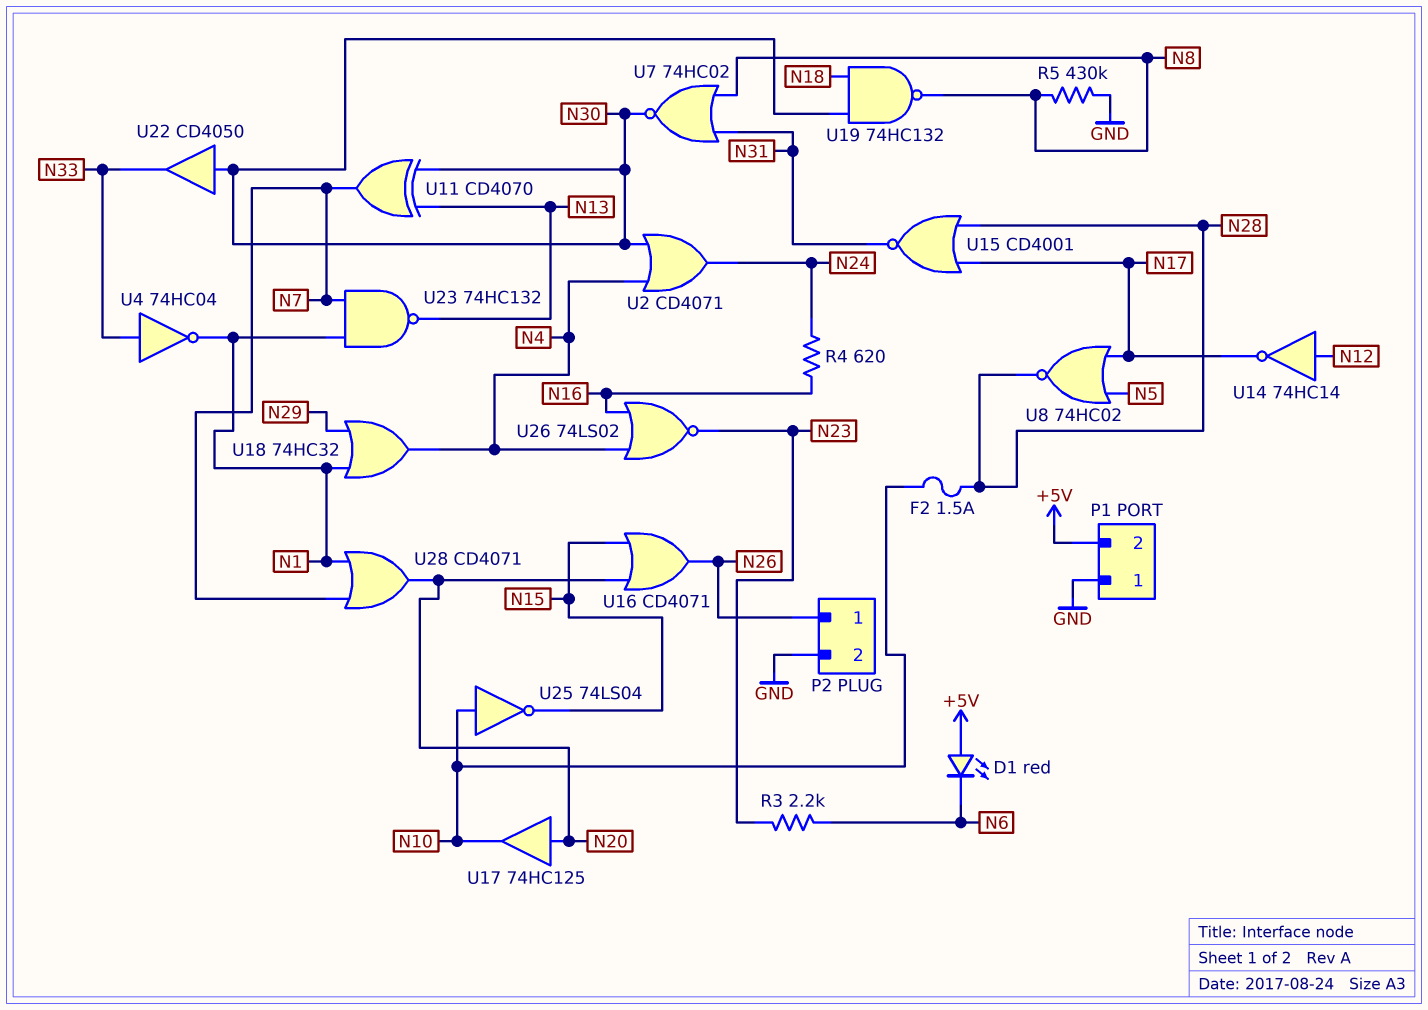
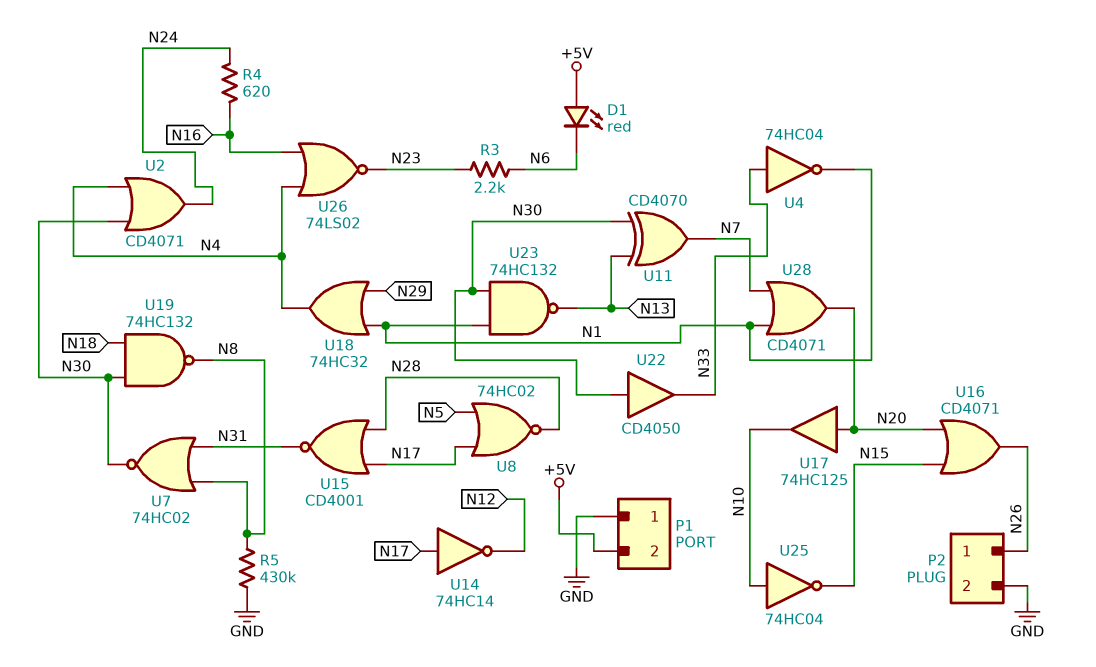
F2: 1.5A (N10, N28) -> none
U14: NOT 74HC14 (in N12, out N17) -> NOT 74HC14 (in N17, out N12)
U23: NAND 74HC132 (in N1, in N7, out N13) -> NAND 74HC132 (in N1, in N30, out N13)
U25: NOT 74LS04 (in N10, out N15) -> NOT 74HC04 (in N10, out N15)

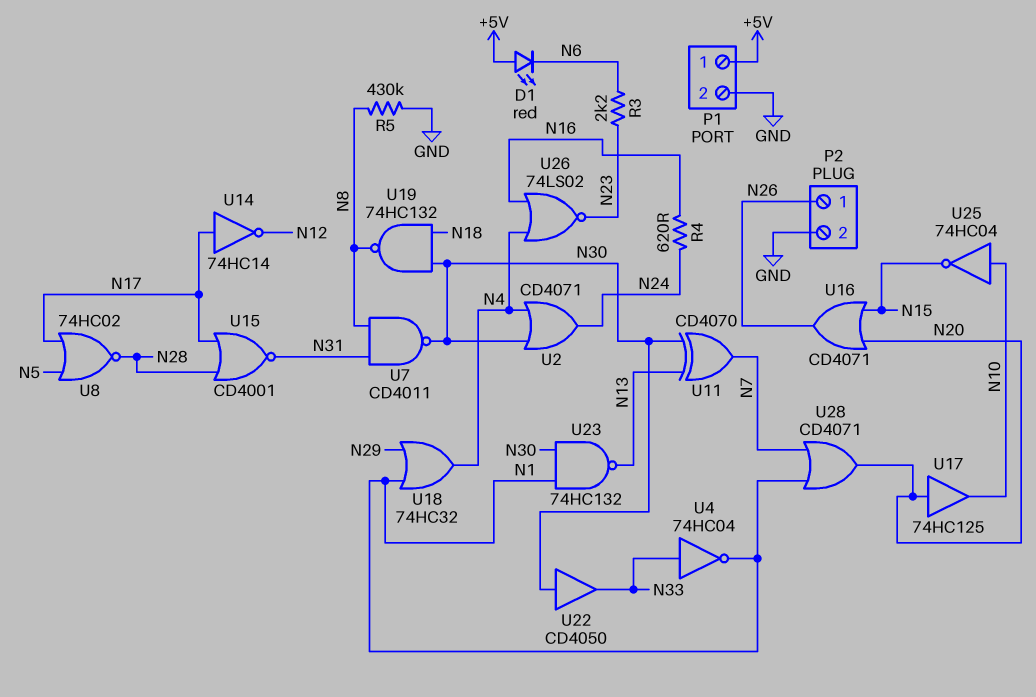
P1 pin 1: GND -> +5V
P1 pin 2: +5V -> GND
U7: NOR 74HC02 (in N8, in N31, out N30) -> NAND CD4011 (in N8, in N31, out N30)

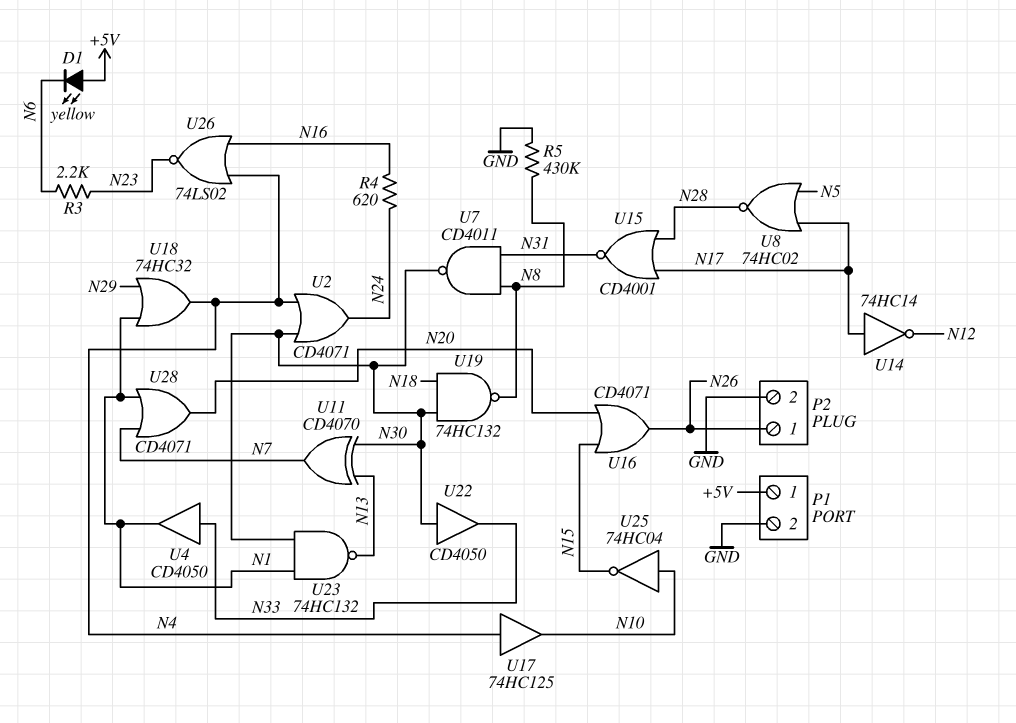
D1: LED red (A +5V, K N6) -> LED yellow (A +5V, K N6)
U4: NOT 74HC04 (in N33, out N1) -> buffer CD4050 (in N33, out N1)
U17: buffer 74HC125 (in N20, out N10) -> buffer 74HC125 (in N4, out N10)

